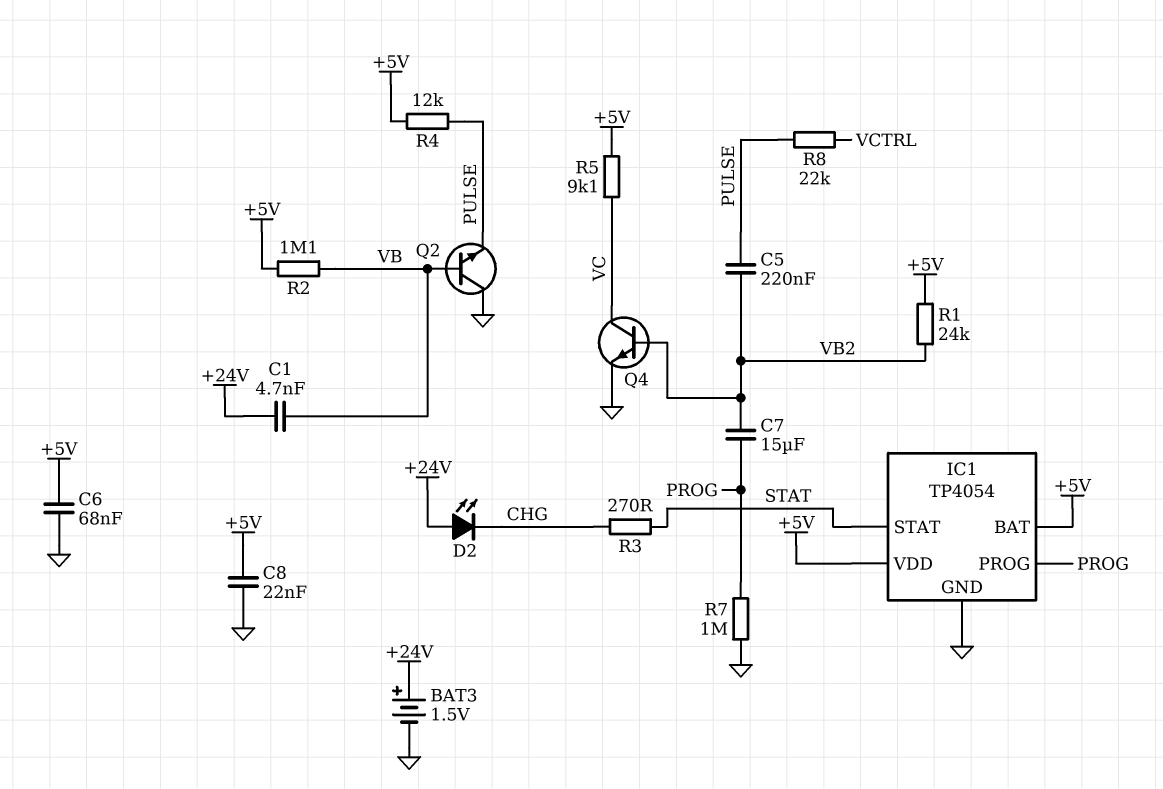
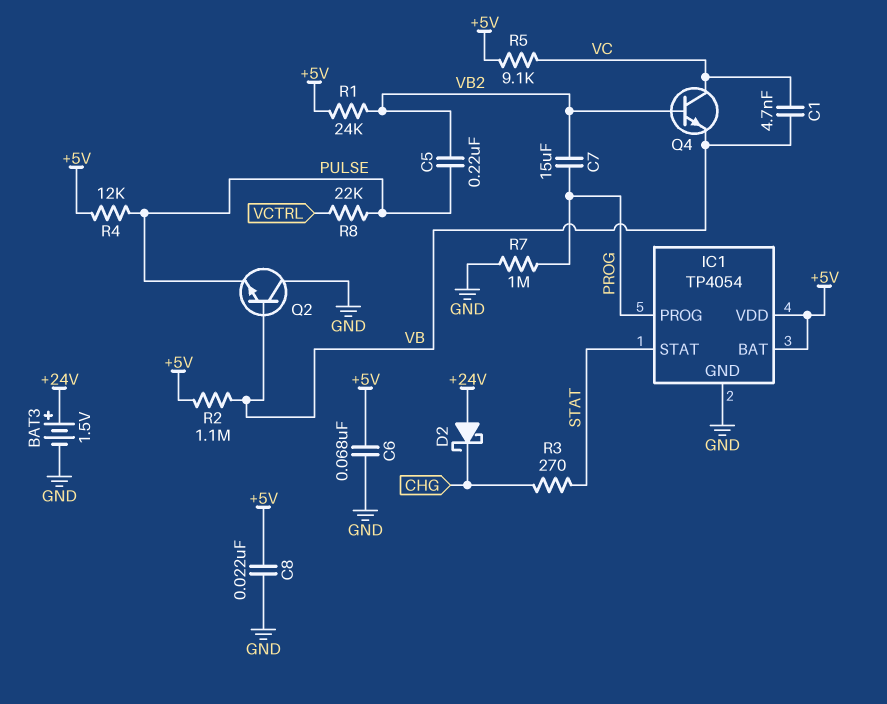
C1: 4.7nF (+24V, VB) -> 4.7nF (VB, VC)
D2: LED (A +24V, K CHG) -> schottky (A +24V, K CHG)
Q4: NPN (B VB2, C VC, E GND) -> NPN (B VB2, C VC, E VB)

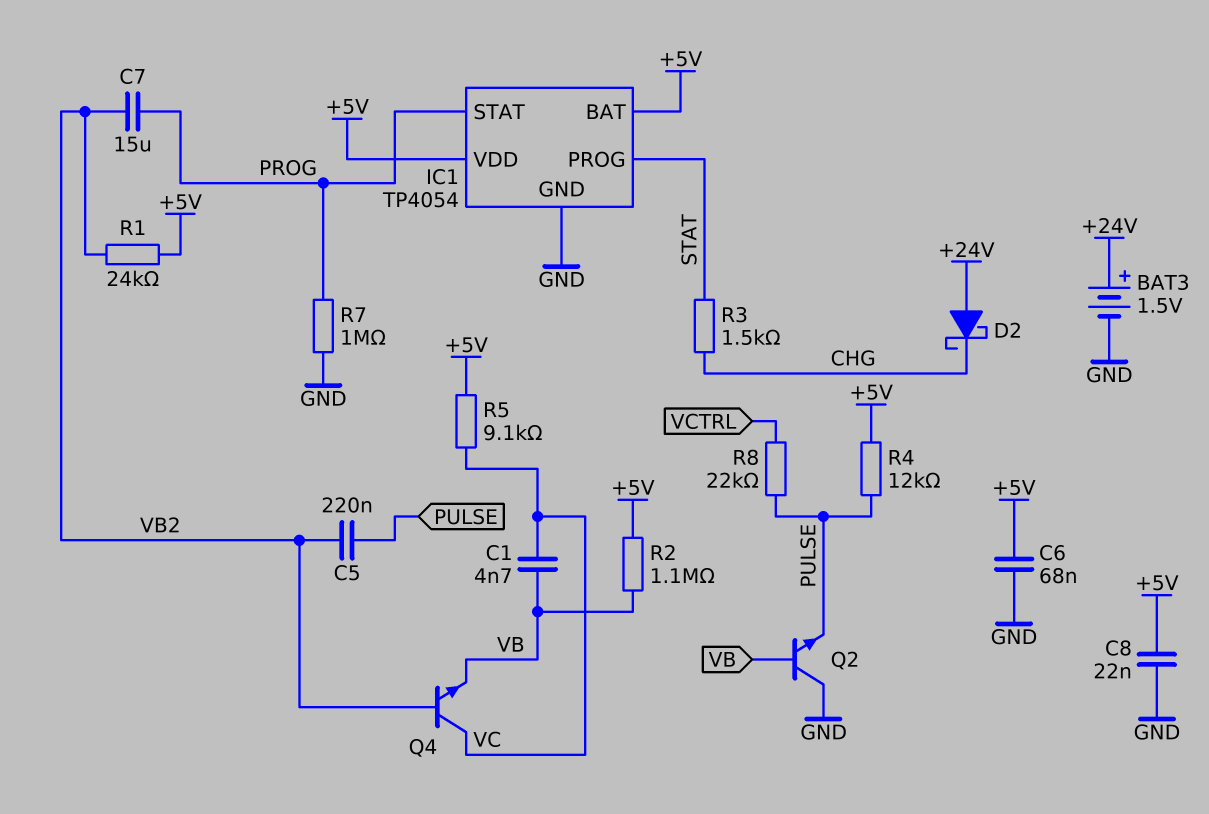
IC1 pin PROG: PROG -> STAT
IC1 pin STAT: STAT -> PROG
R3: 270 (CHG, STAT) -> 1.5k (CHG, STAT)

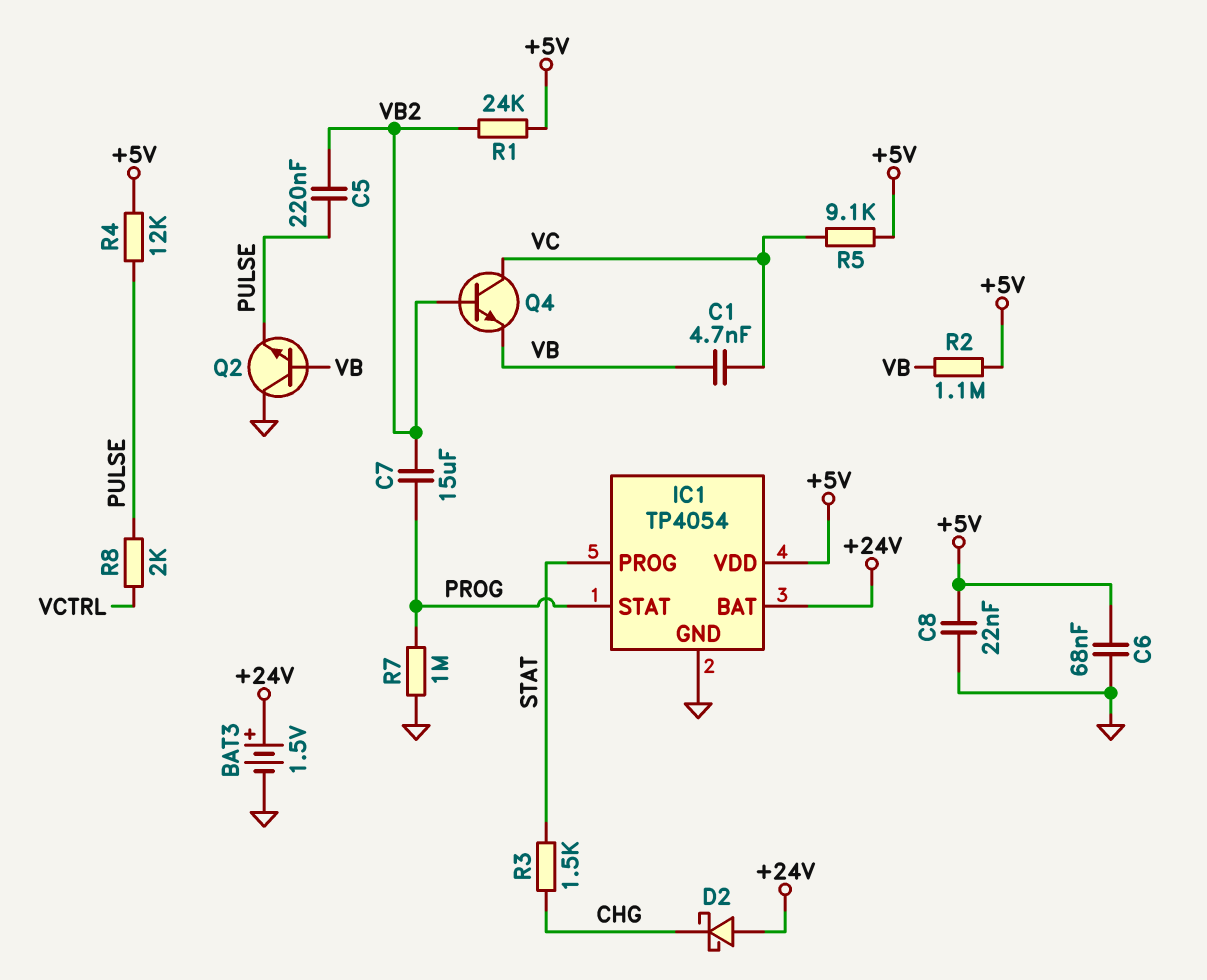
IC1 pin BAT: +5V -> +24V
R8: 22k (PULSE, VCTRL) -> 2k (PULSE, VCTRL)

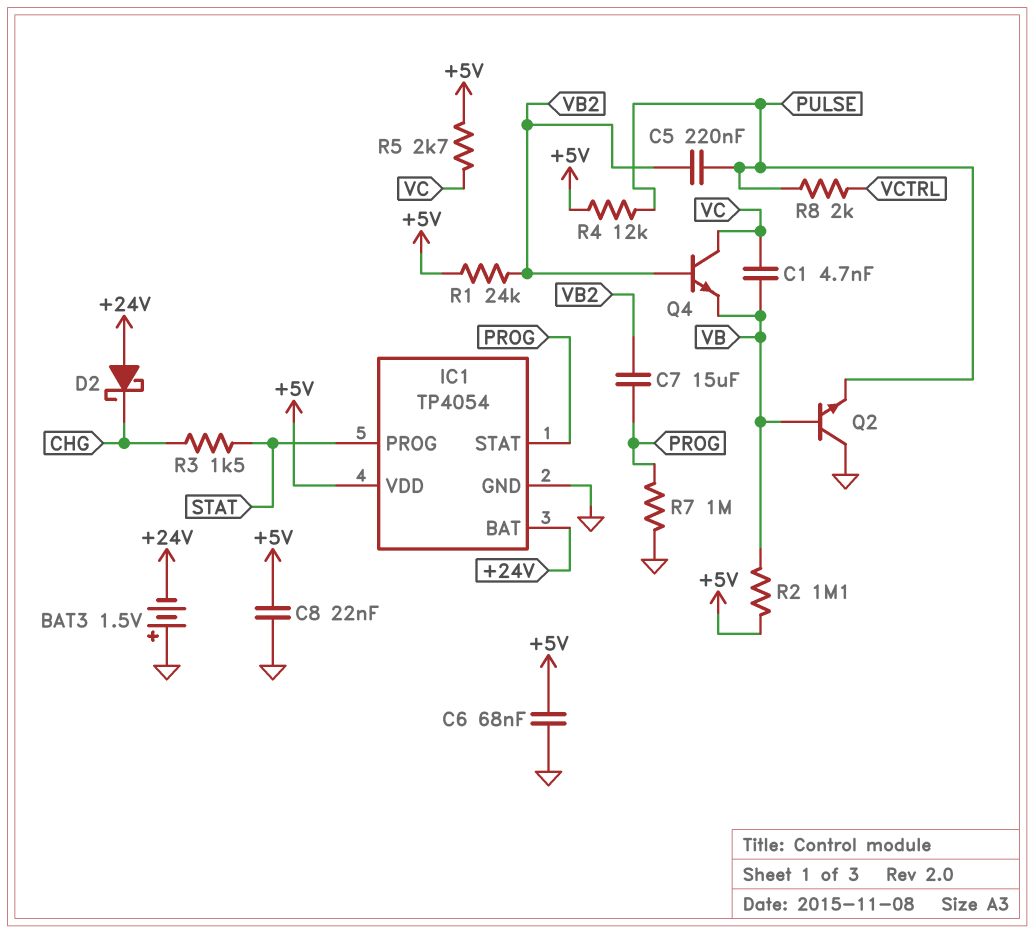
BAT3: 1.5V (plus +24V, minus GND) -> 1.5V (plus GND, minus +24V)
R5: 9.1k (+5V, VC) -> 2.7k (+5V, VC)

